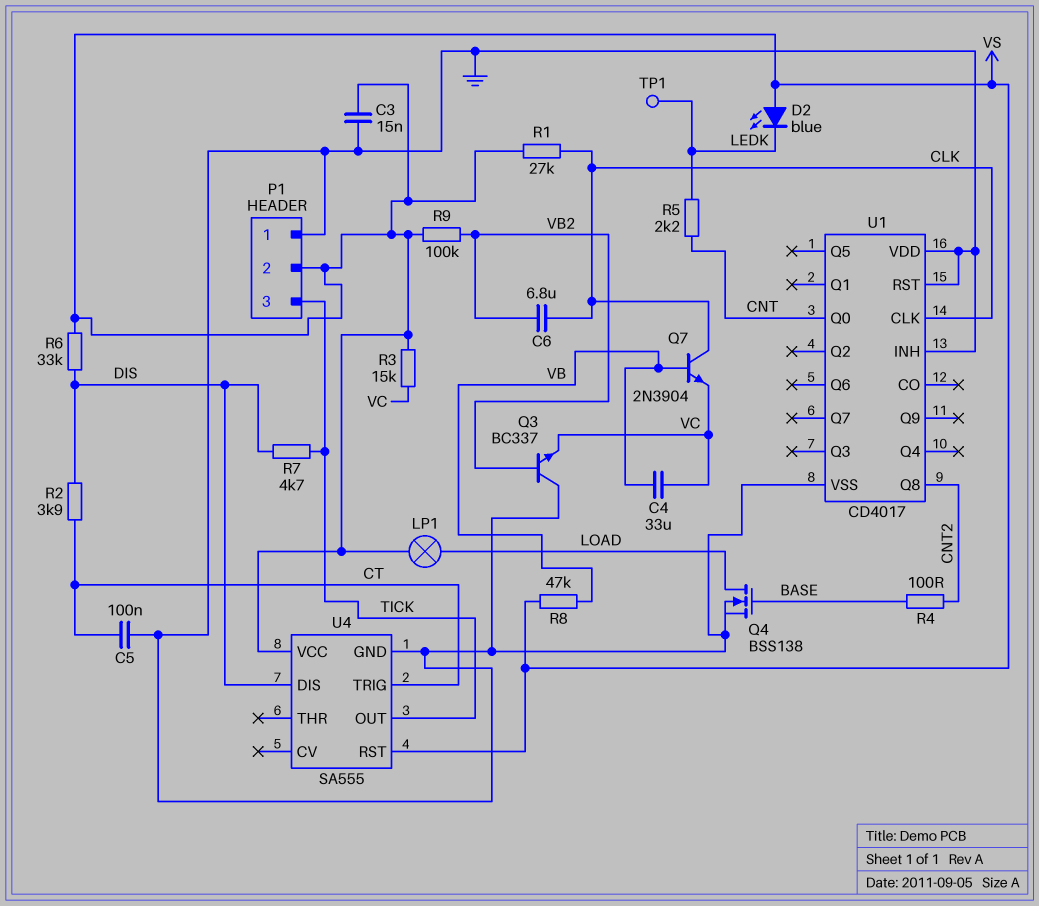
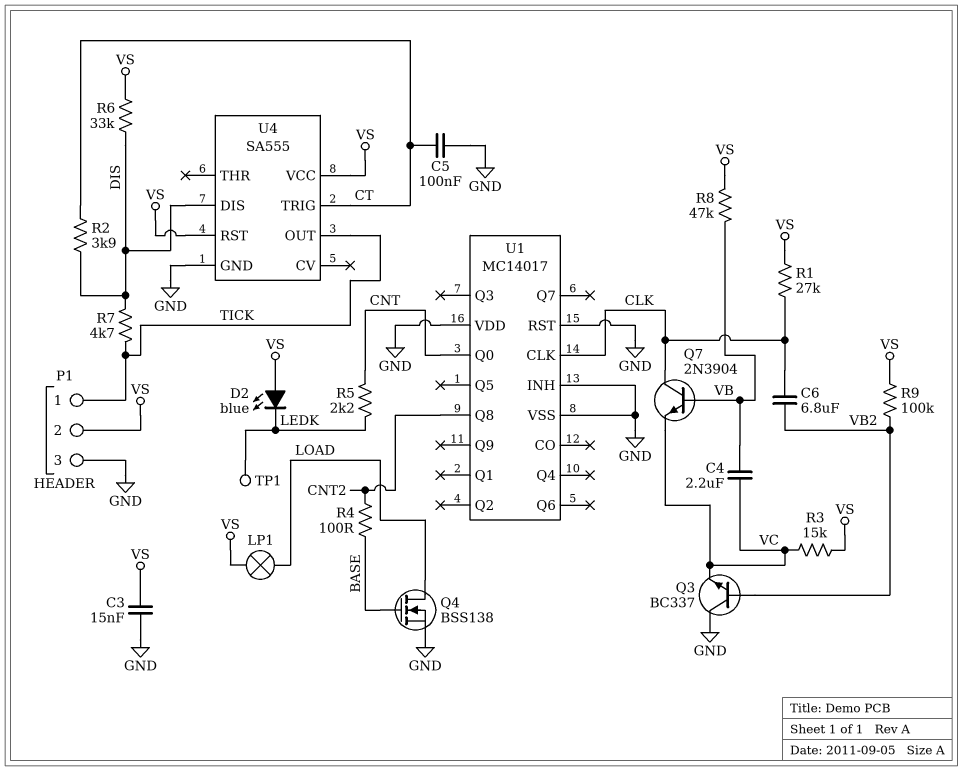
C4: 33uF (VB, VC) -> 2.2uF (VB, VC)
P1 pin 1: GND -> TICK
P1 pin 3: TICK -> GND
U1: CD4017 -> MC14017

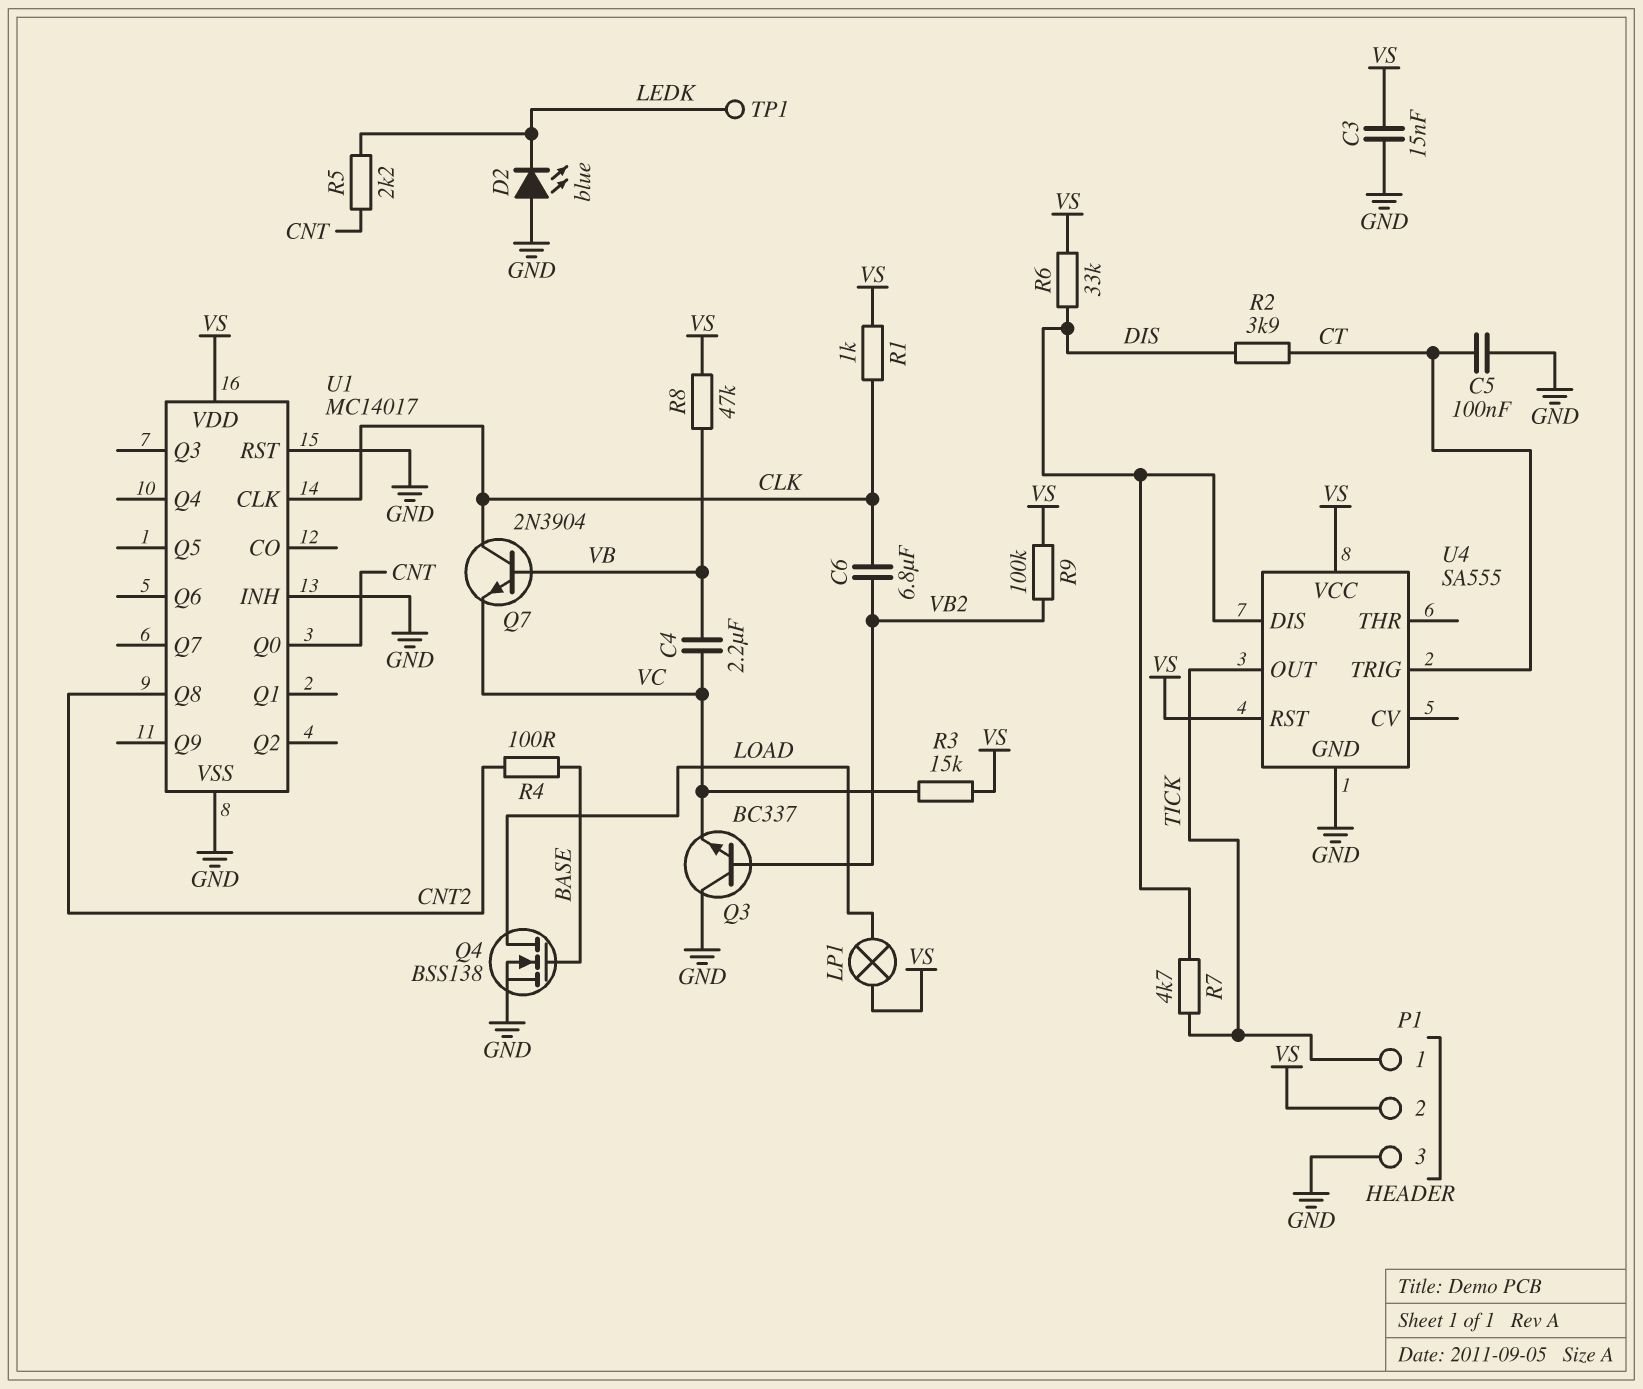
D2: LED blue (A VS, K LEDK) -> LED blue (A GND, K LEDK)
R1: 27k (CLK, VS) -> 1k (CLK, VS)
U1 pin VDD: GND -> VS

